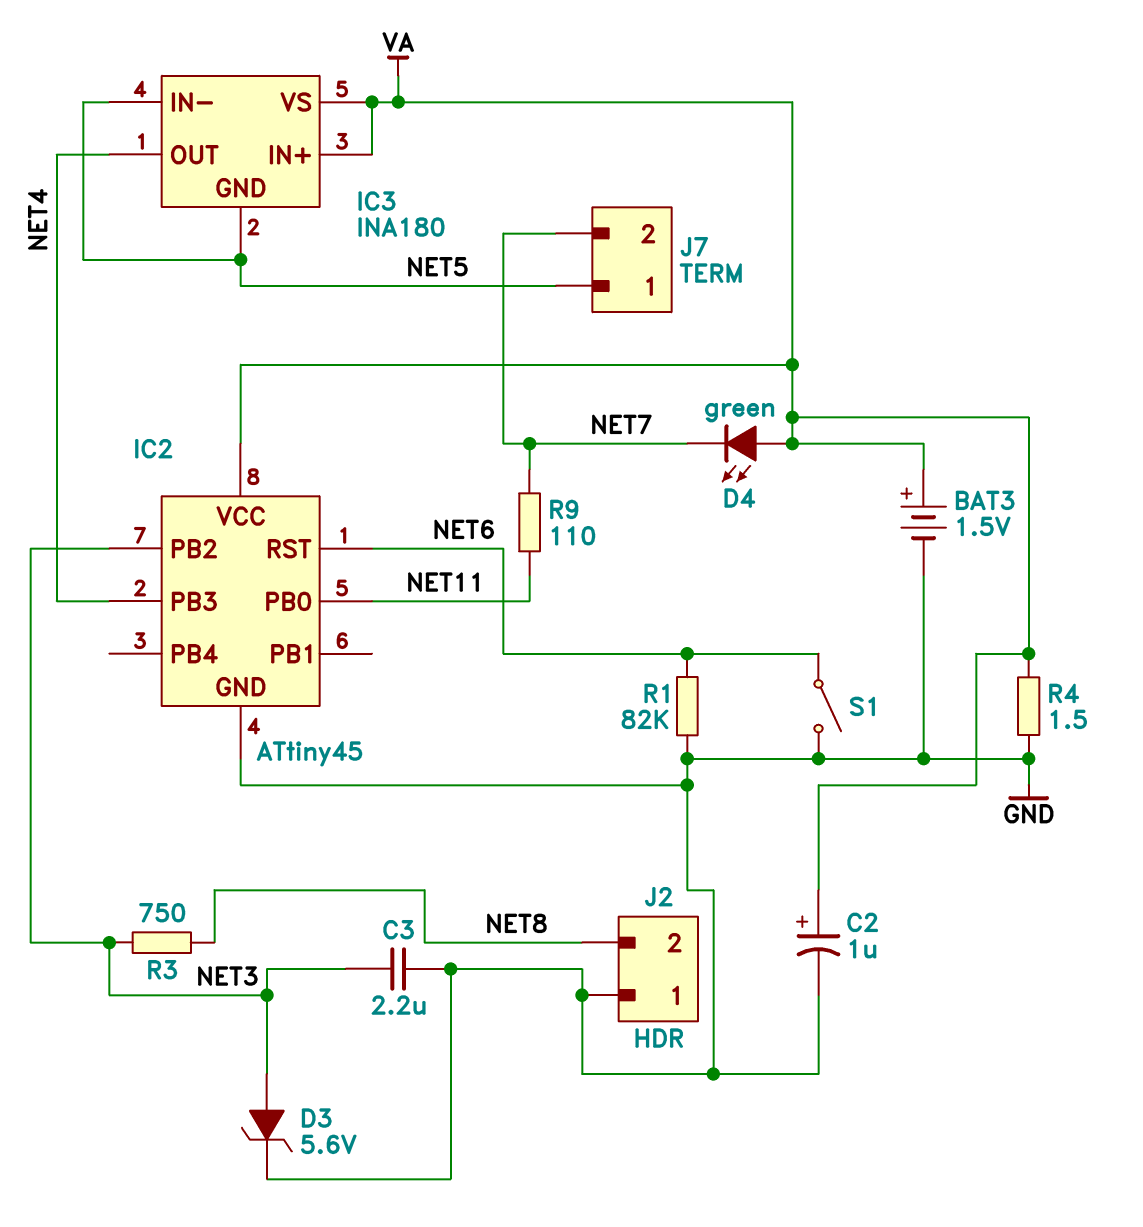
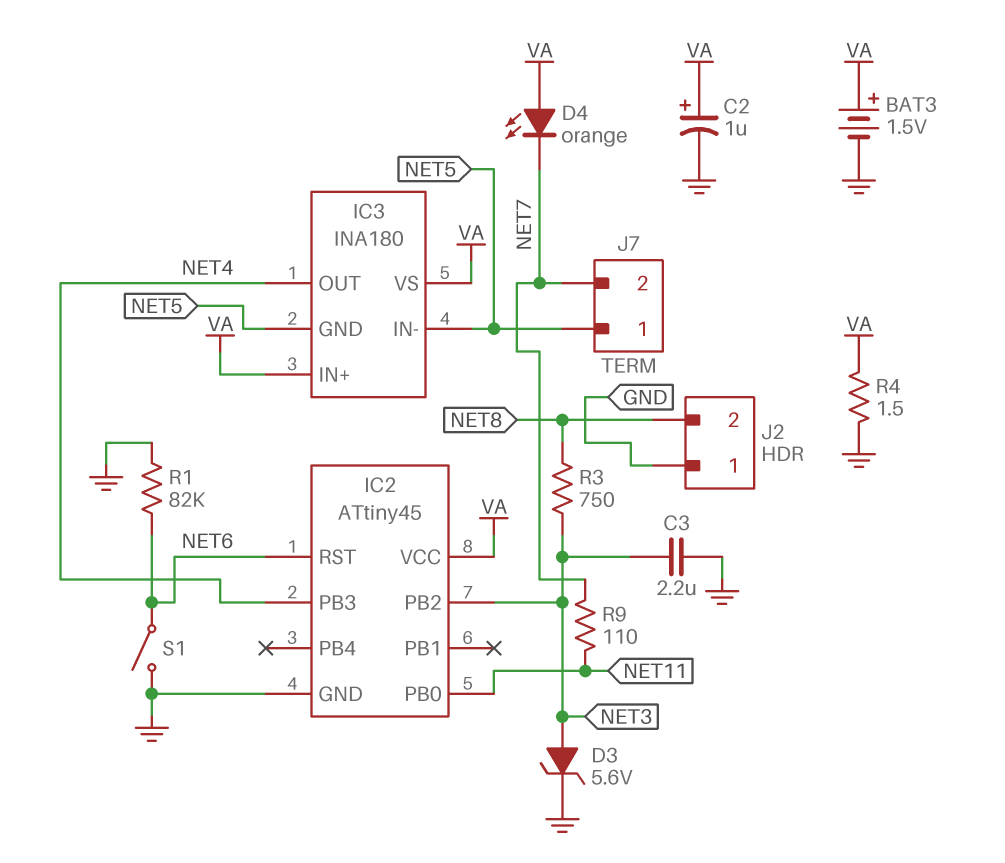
D4: LED green (A VA, K NET7) -> LED orange (A VA, K NET7)

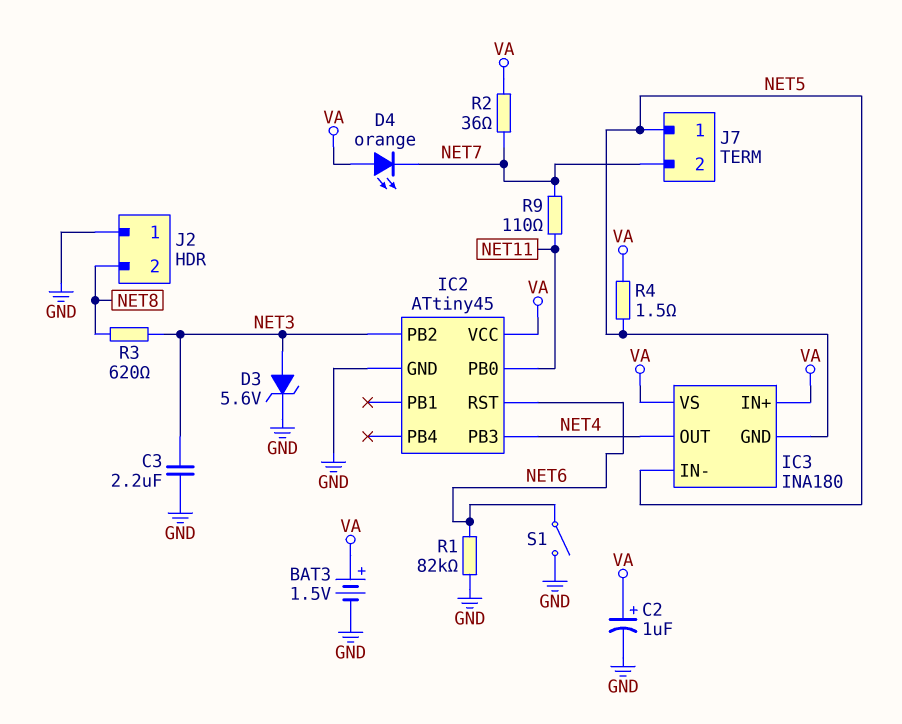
R2: none -> 36 (NET7, VA)
R3: 750 (NET3, NET8) -> 620 (NET3, NET8)
R4: 1.5 (GND, VA) -> 1.5 (NET5, VA)

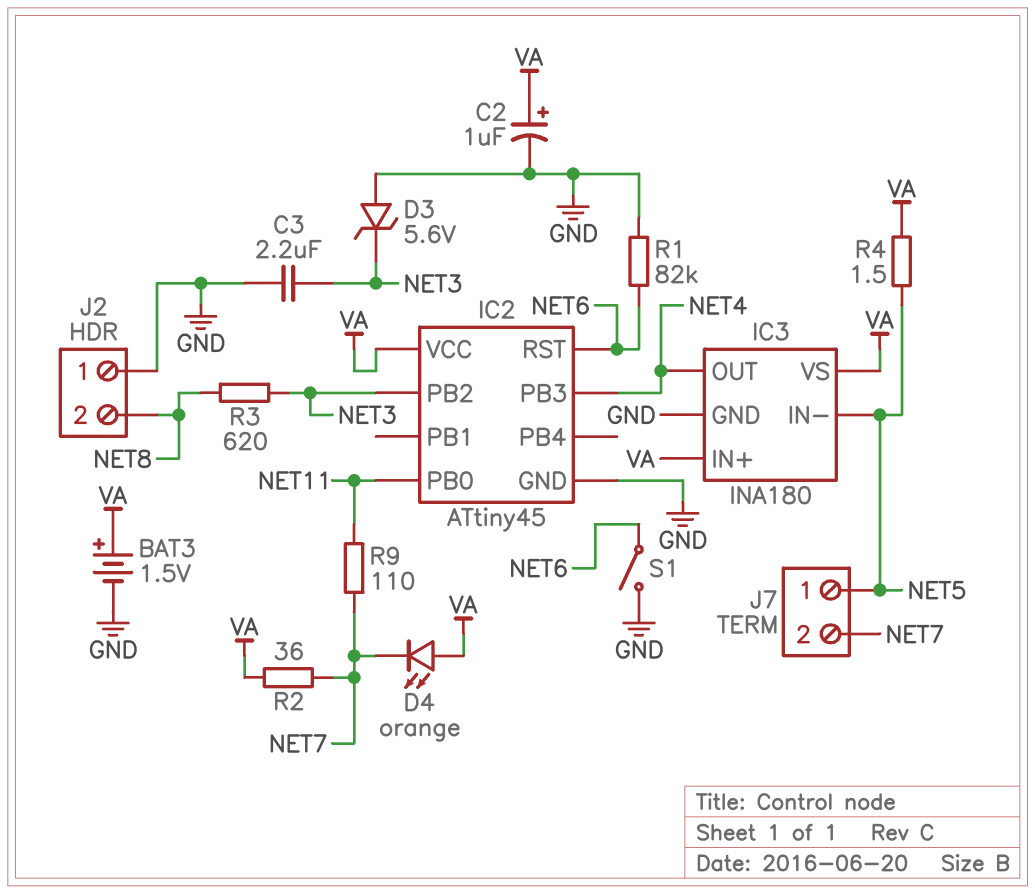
D3: zener 5.6V (A NET3, K GND) -> zener 5.6V (A GND, K NET3)
IC3 pin GND: NET5 -> GND

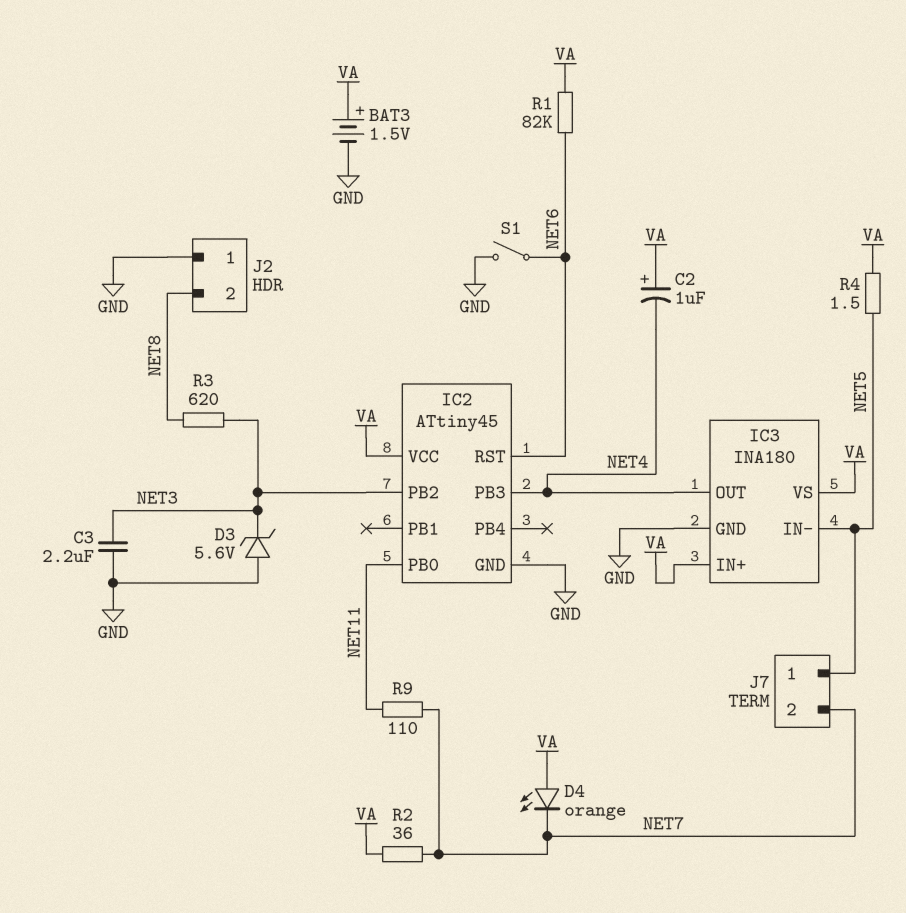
C2: 1uF (plus VA, minus GND) -> 1uF (plus VA, minus NET4)
R1: 82k (GND, NET6) -> 82k (NET6, VA)

